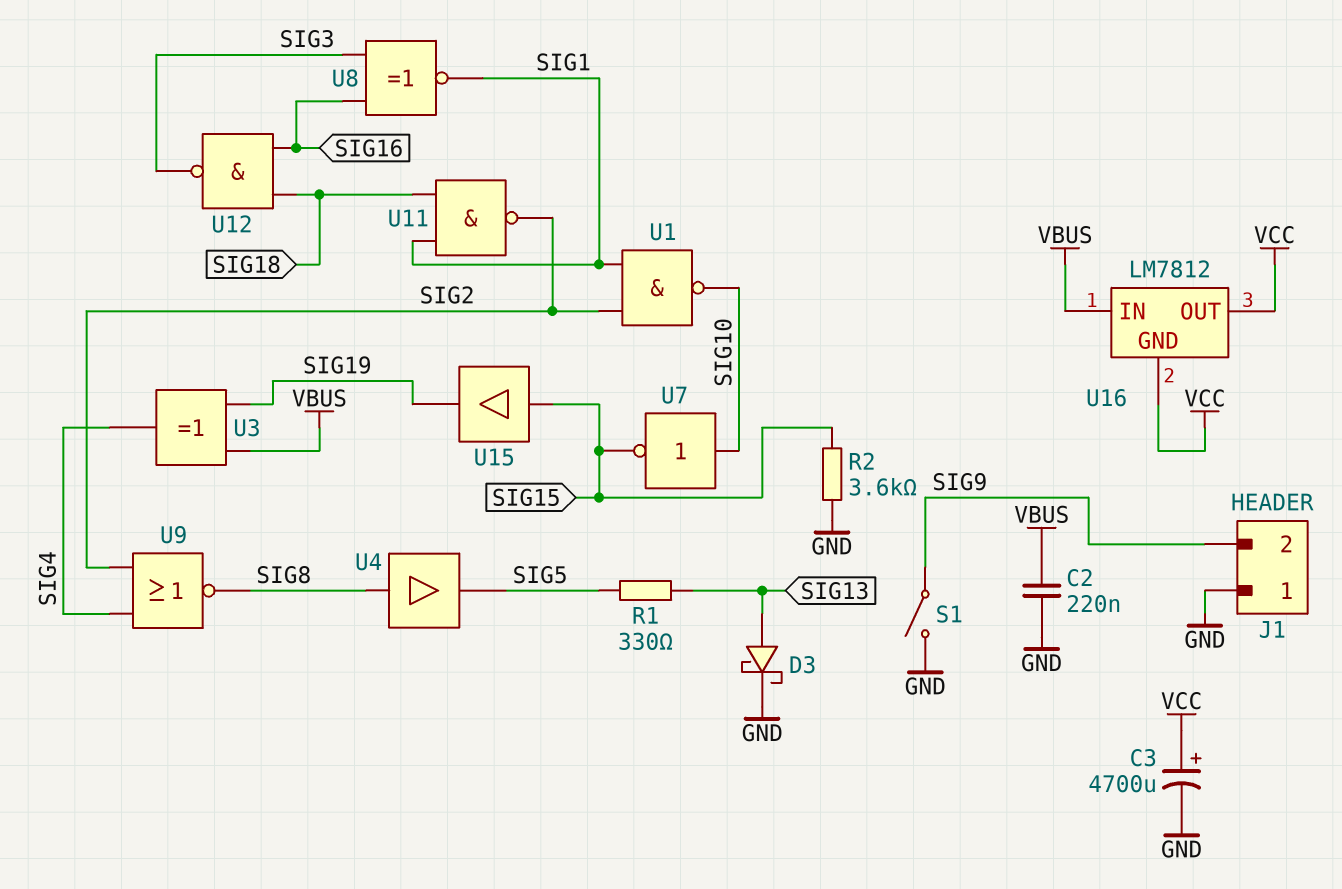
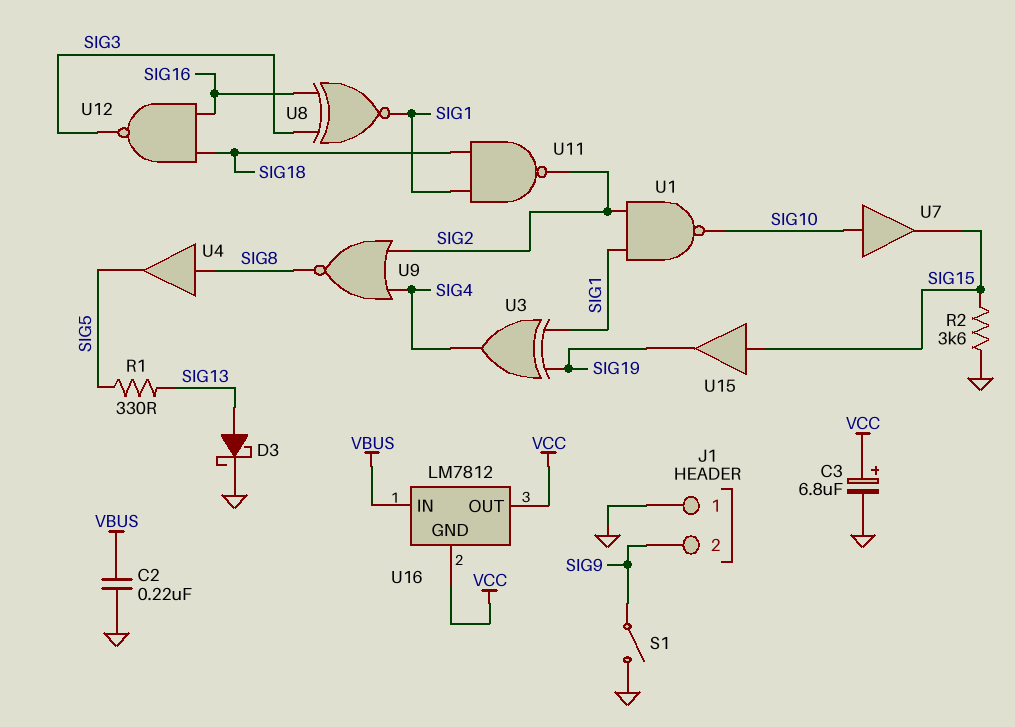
C3: 4700uF (plus VCC, minus GND) -> 6.8uF (plus VCC, minus GND)
U3: XOR (in SIG19, in VBUS, out SIG4) -> XOR (in SIG1, in SIG19, out SIG4)
U7: NOT (in SIG10, out SIG15) -> buffer (in SIG10, out SIG15)

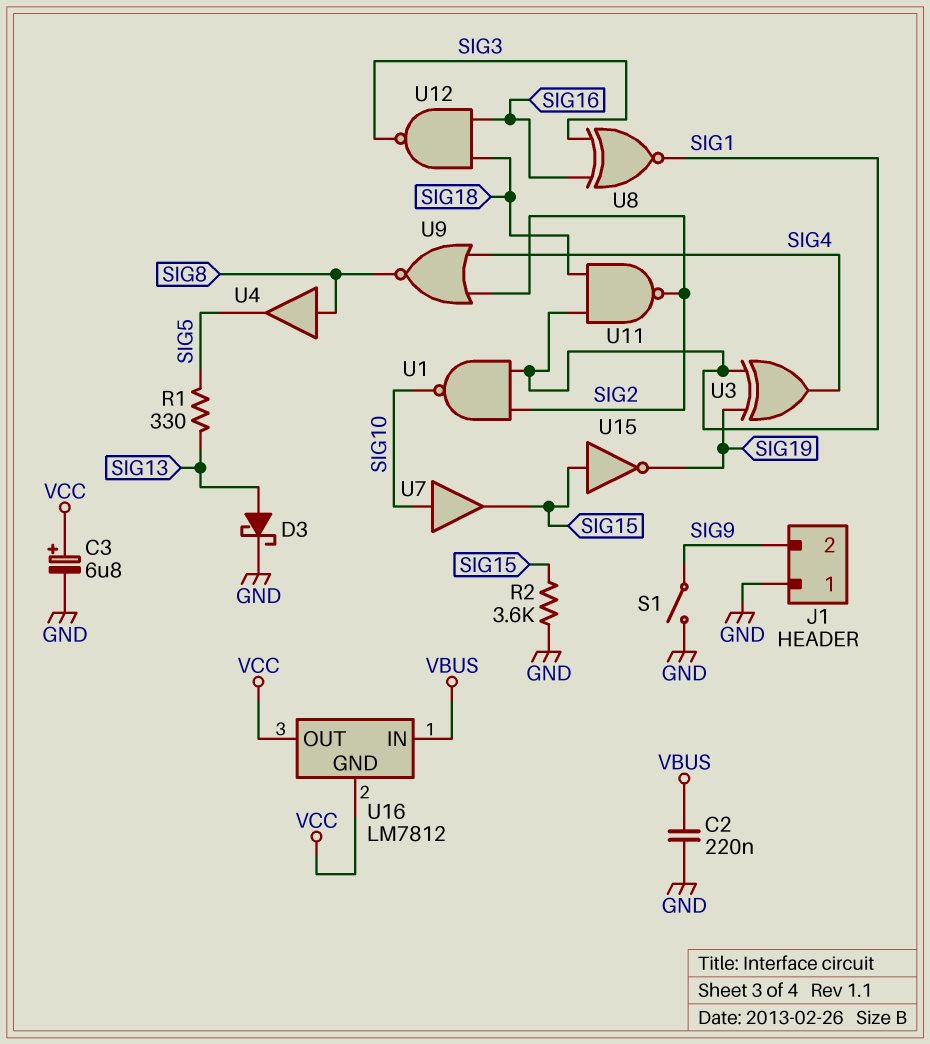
U15: buffer (in SIG15, out SIG19) -> NOT (in SIG15, out SIG19)

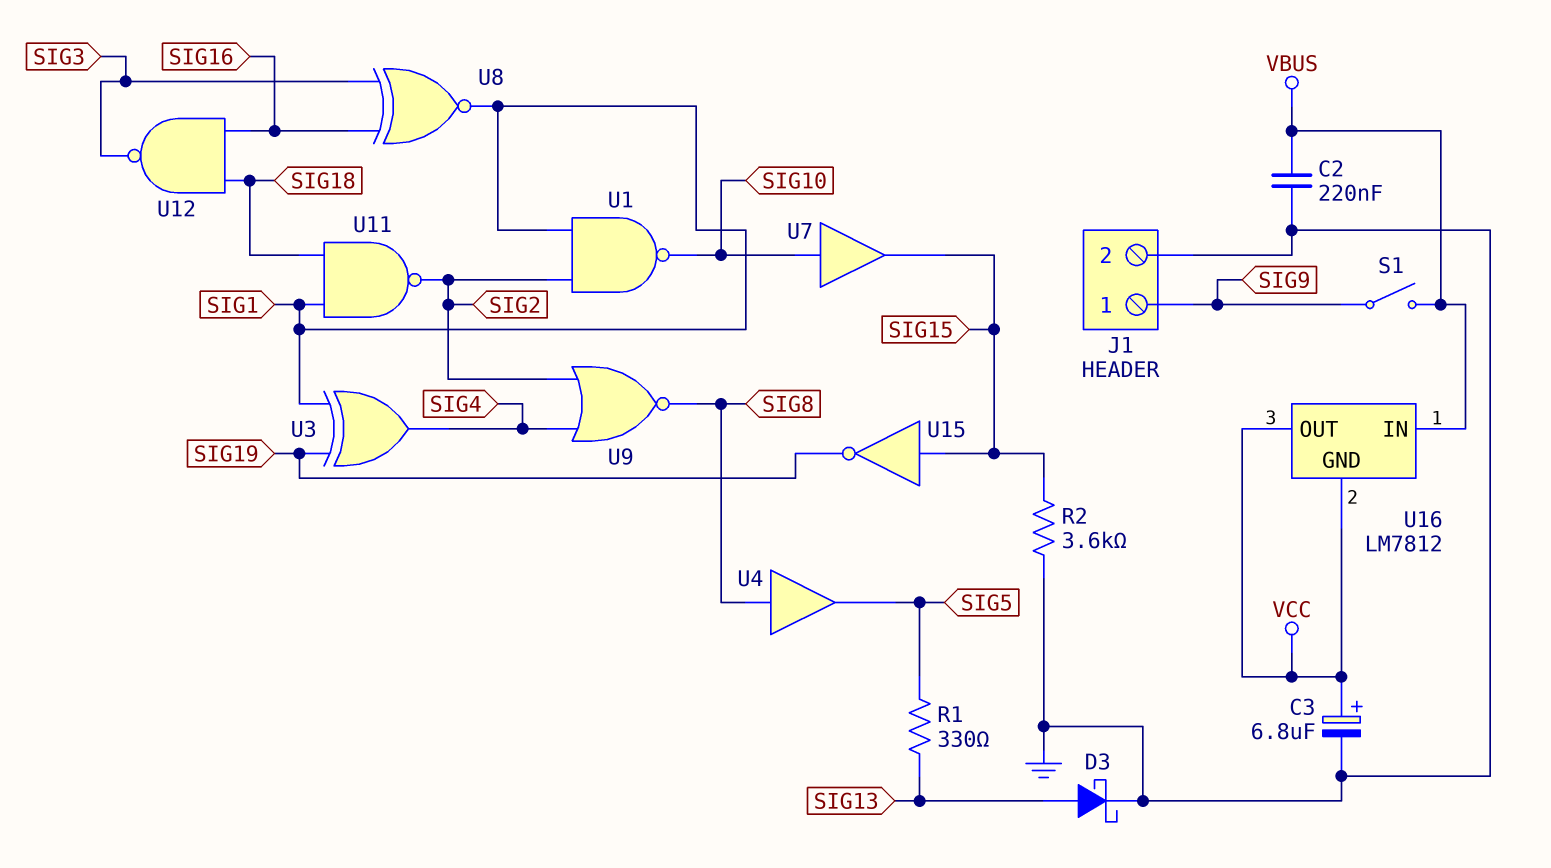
J1 pin 1: GND -> SIG9
J1 pin 2: SIG9 -> GND
S1: switch (GND, SIG9) -> switch (SIG9, VBUS)

